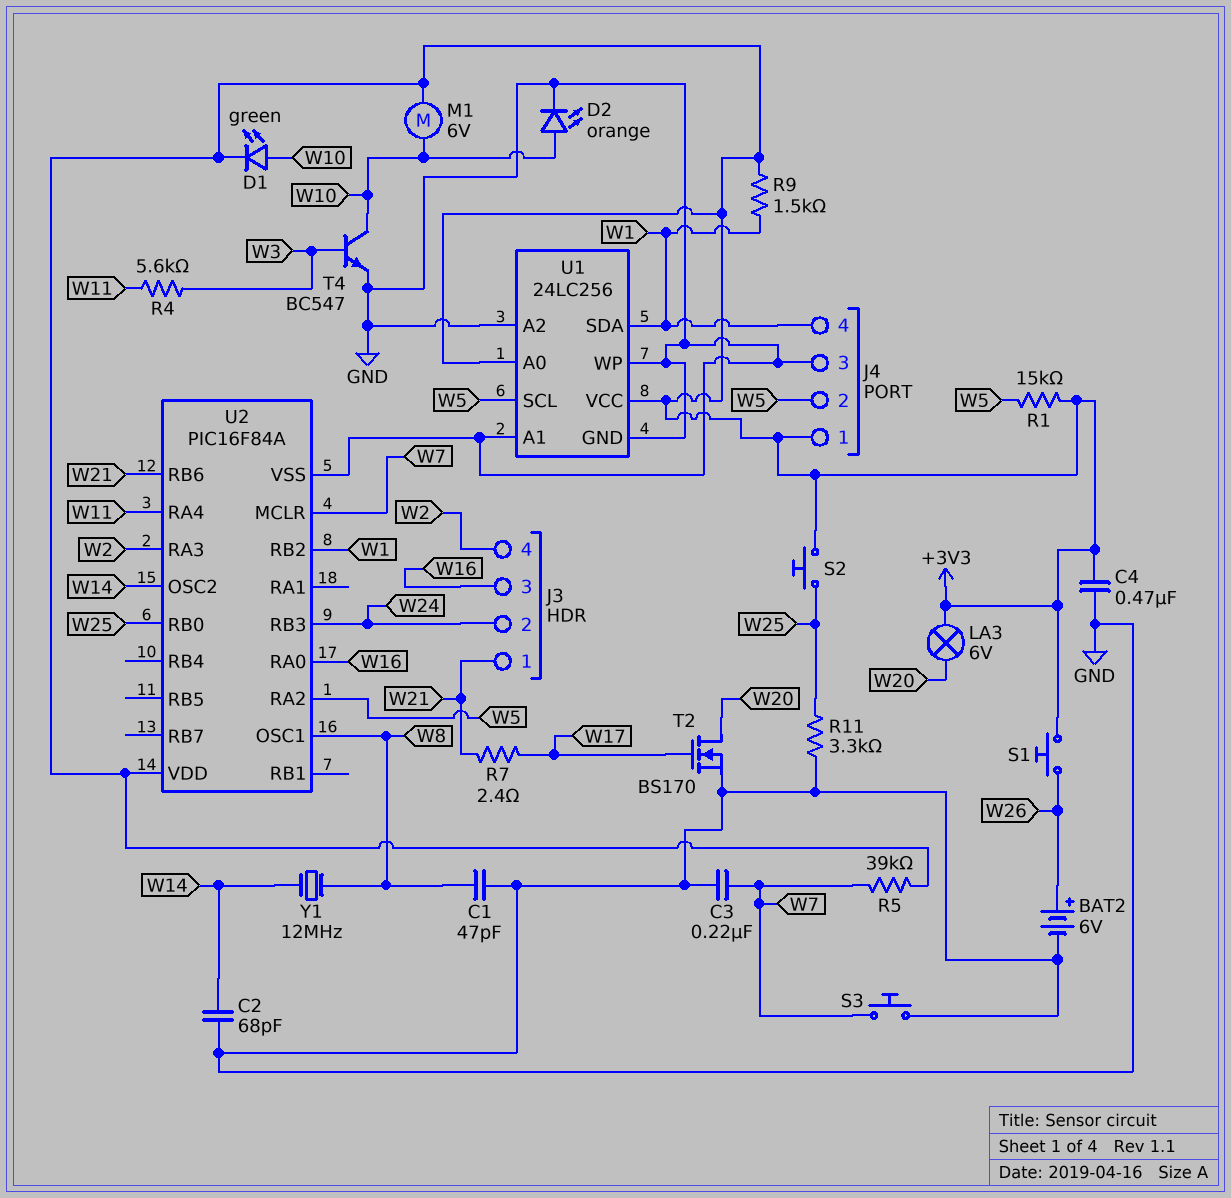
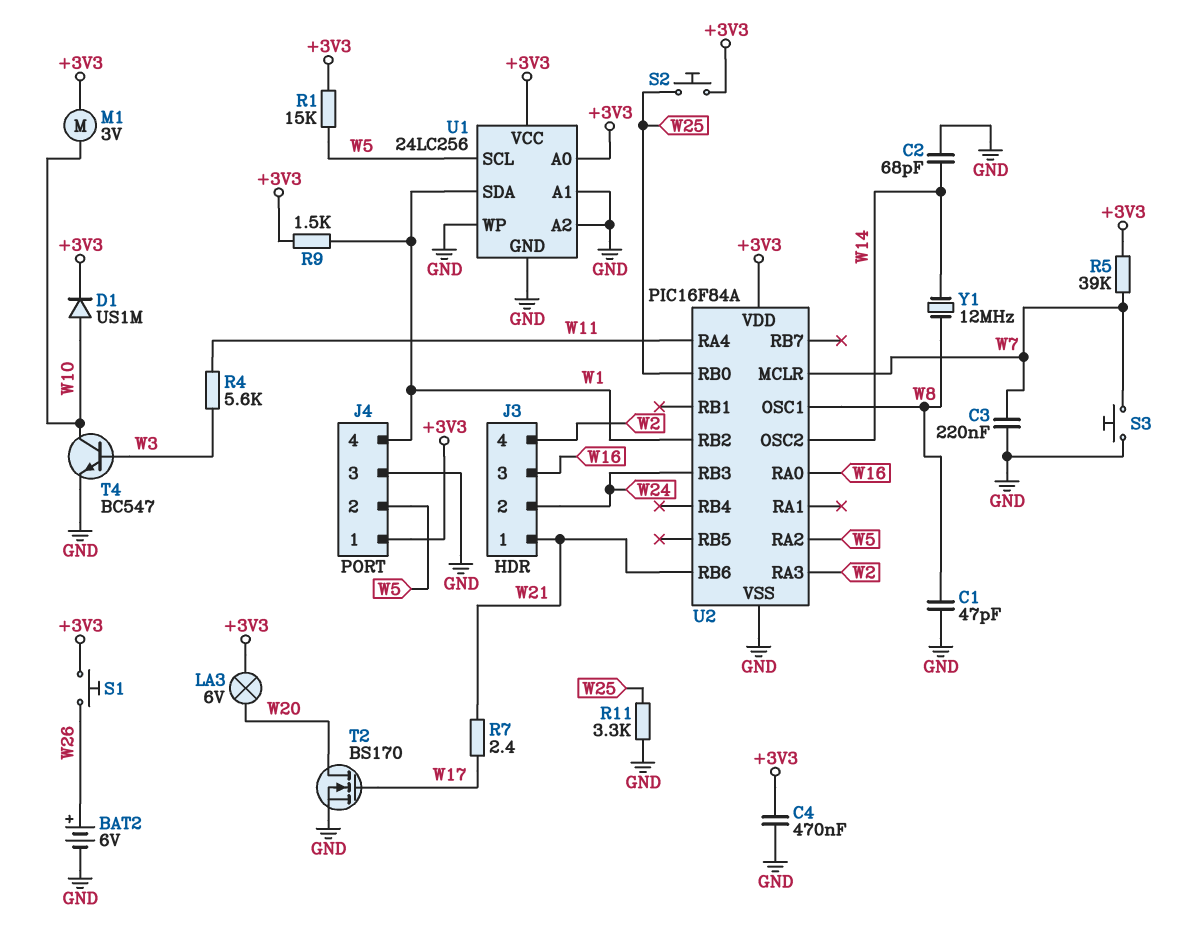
D1: LED green (A W10, K +3V3) -> diode US1M (A W10, K +3V3)
D2: LED orange (A W10, K GND) -> none
M1: motor 6V (+3V3, W10) -> motor 3V (+3V3, W10)

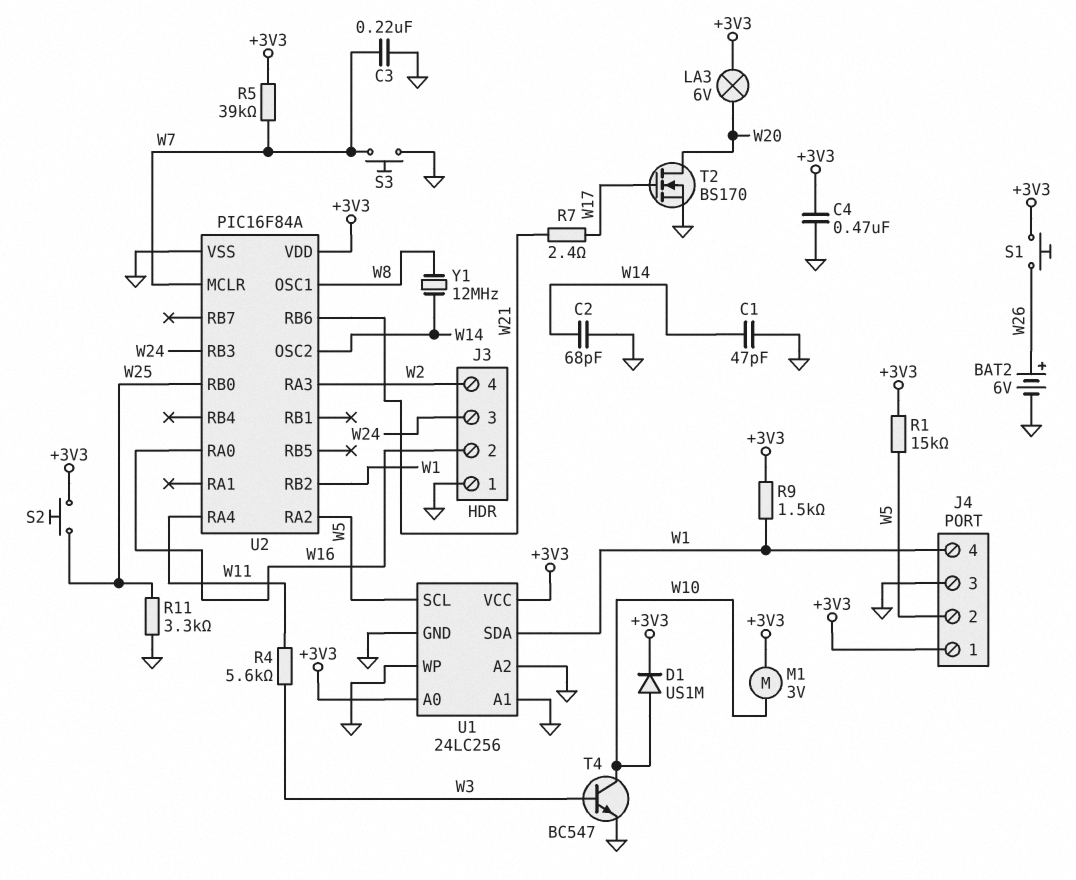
C1: 47pF (GND, W8) -> 47pF (GND, W14)
J3 pin 1: W21 -> GND
J3 pin 2: W24 -> W16
J3 pin 3: W16 -> W24

